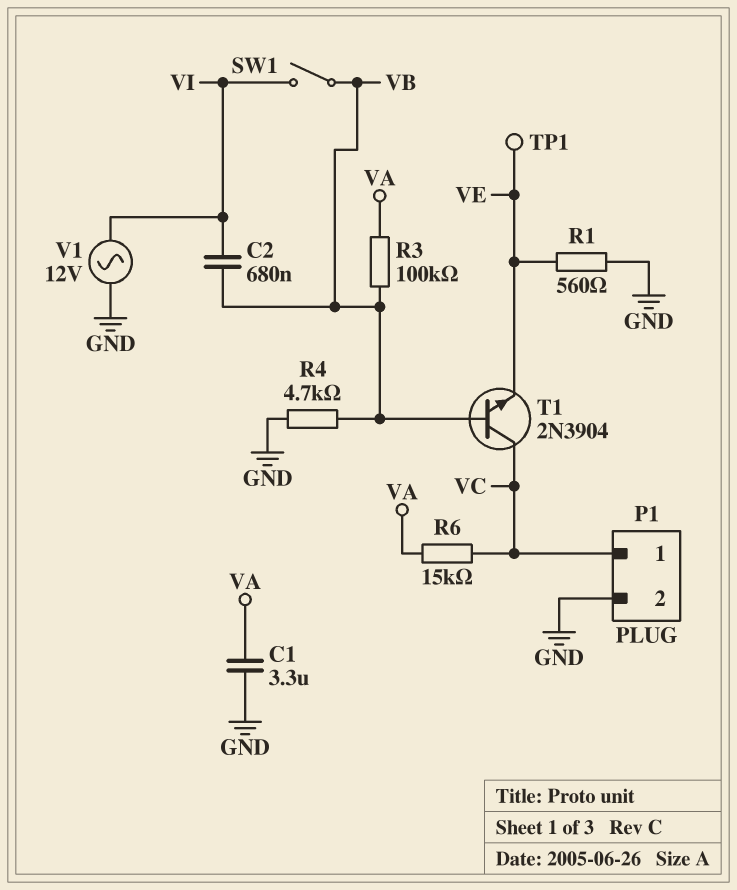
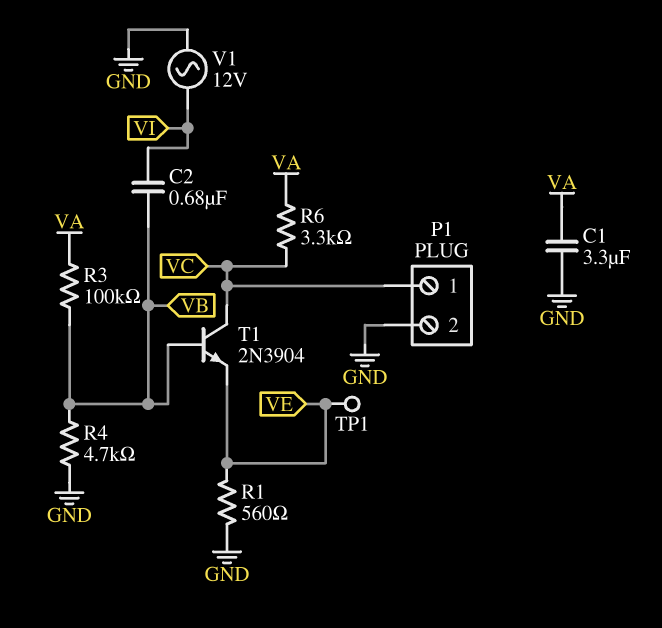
R6: 15k (VA, VC) -> 3.3k (VA, VC)
SW1: switch (VB, VI) -> none

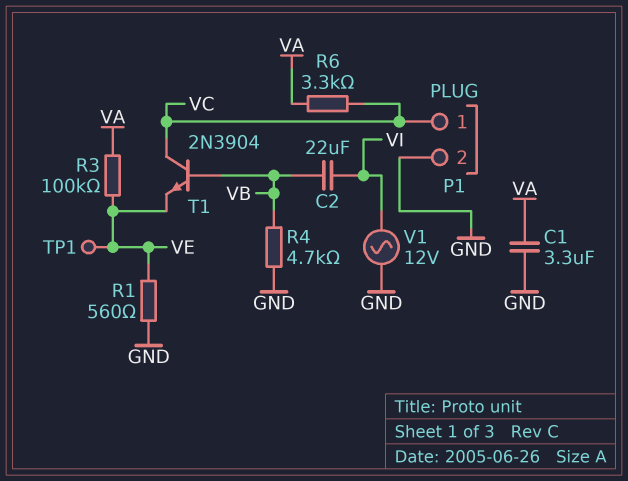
C2: 680nF (VB, VI) -> 22uF (VB, VI)
R3: 100k (VA, VB) -> 100k (VA, VE)

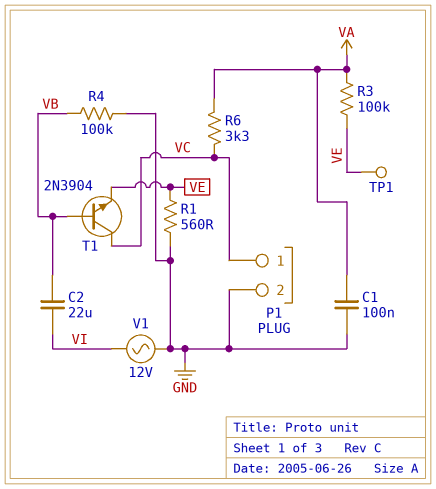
C1: 3.3uF (GND, VA) -> 100nF (GND, VA)
R4: 4.7k (GND, VB) -> 100k (GND, VB)

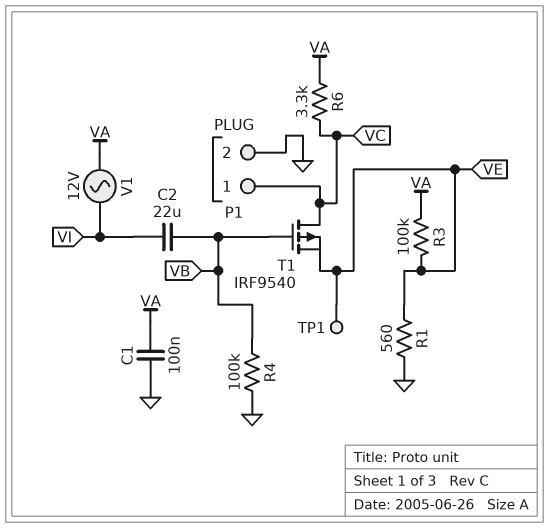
T1: NPN 2N3904 (B VB, C VC, E VE) -> PMOS IRF9540 (G VB, D VC, S VE)
V1: AC 12V (GND, VI) -> AC 12V (VA, VI)

